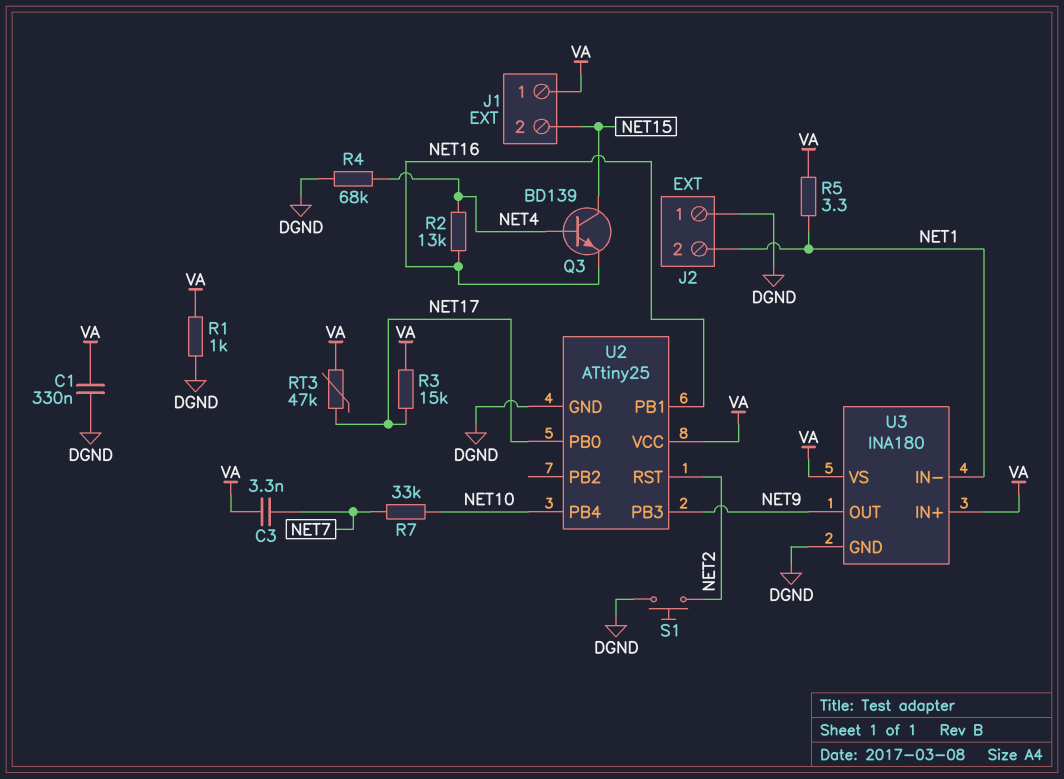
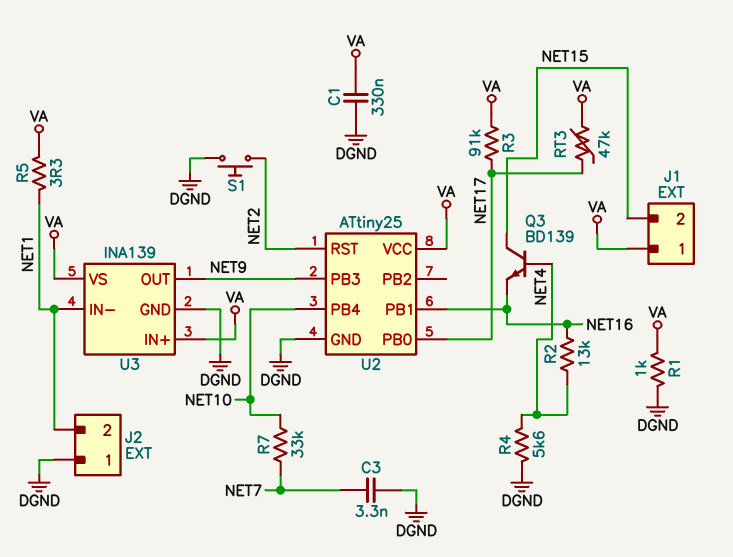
C3: 3.3nF (NET7, VA) -> 3.3nF (DGND, NET7)
R3: 15k (NET17, VA) -> 91k (NET17, VA)
R4: 68k (DGND, NET4) -> 5.6k (DGND, NET4)
U3: INA180 -> INA139

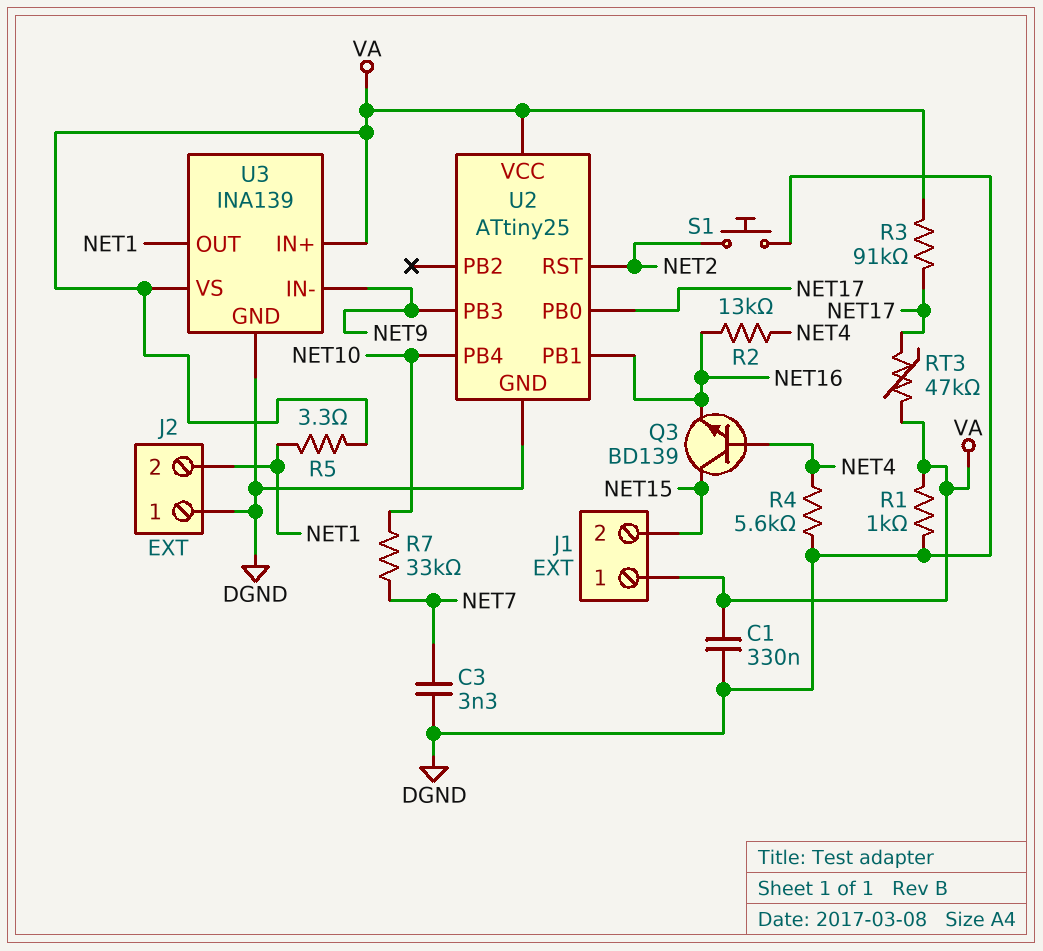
U3 pin IN-: NET1 -> NET9
U3 pin OUT: NET9 -> NET1

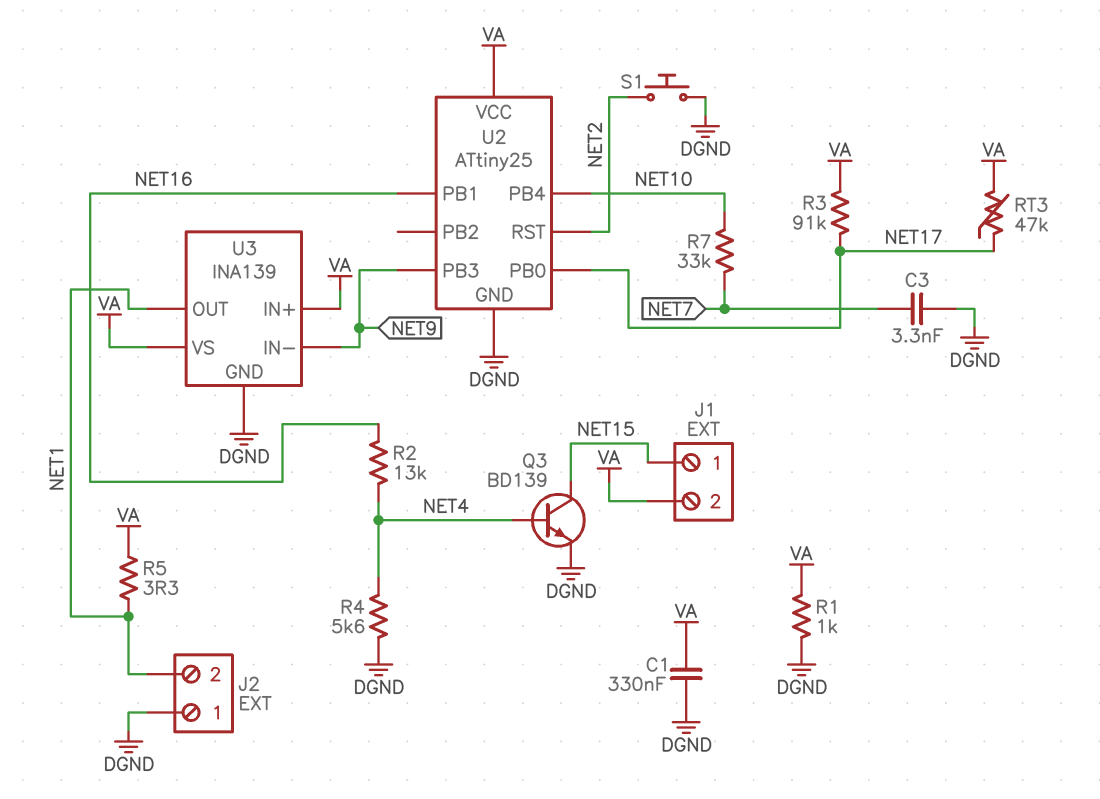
J1 pin 1: VA -> NET15
J1 pin 2: NET15 -> VA
Q3: NPN BD139 (B NET4, C NET15, E NET16) -> NPN BD139 (B NET4, C NET15, E DGND)

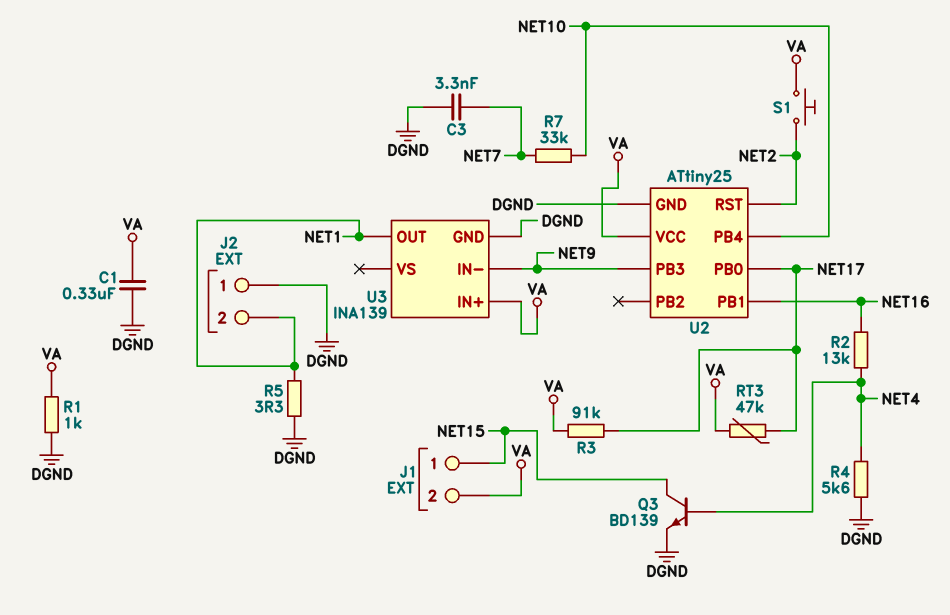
R5: 3.3 (NET1, VA) -> 3.3 (DGND, NET1)
S1: button (DGND, NET2) -> button (NET2, VA)
U3 pin VS: VA -> none

